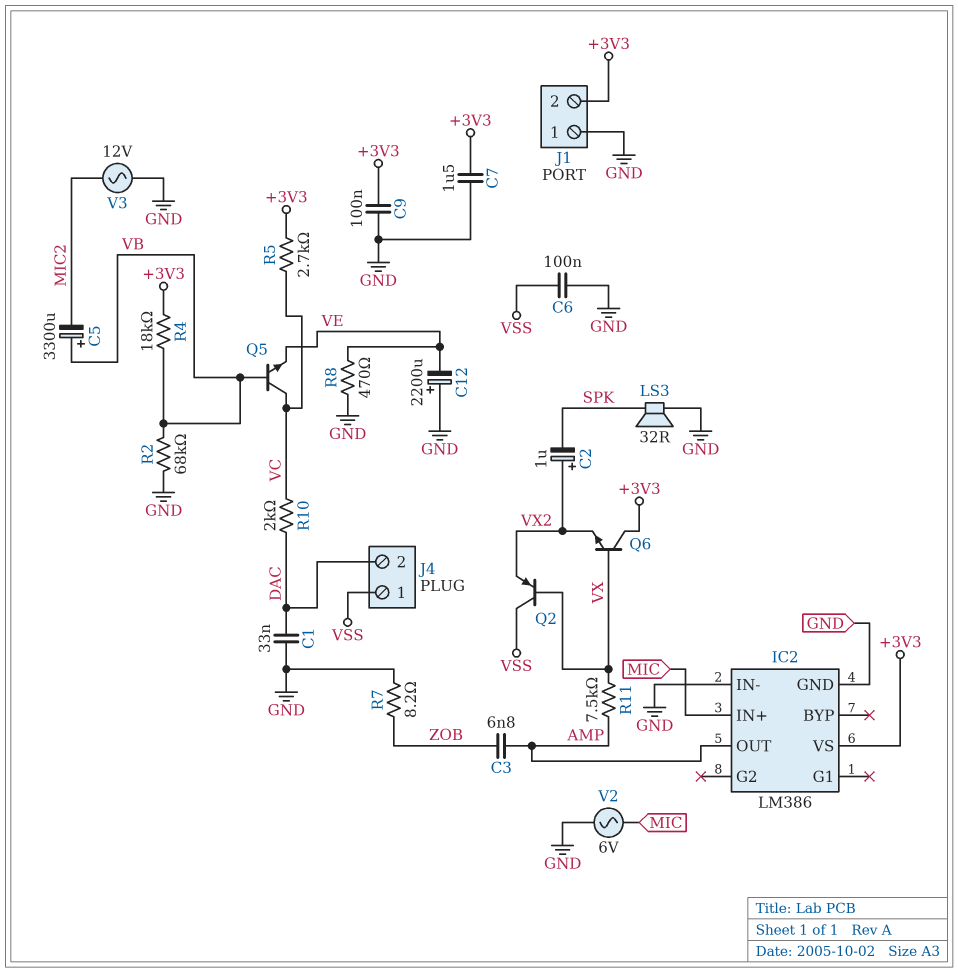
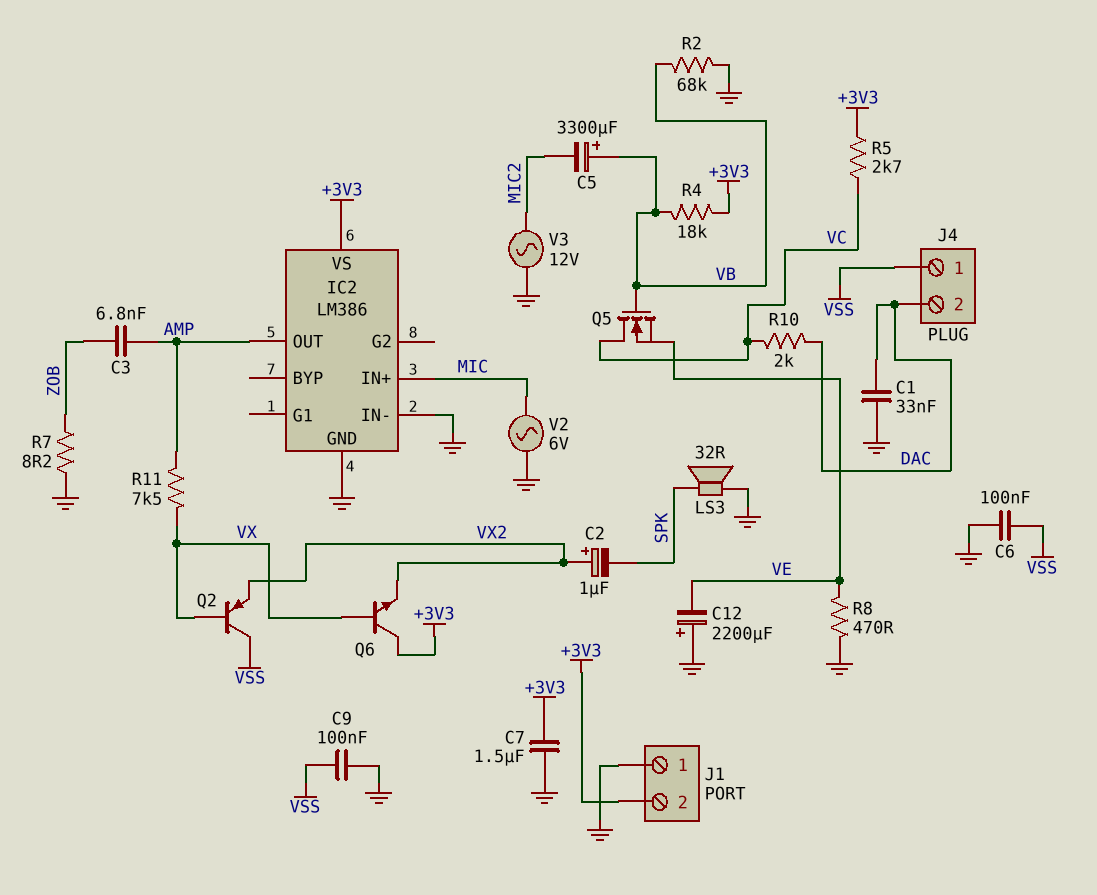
C9: 100nF (+3V3, GND) -> 100nF (GND, VSS)
Q5: NPN (B VB, C VC, E VE) -> NMOS (G VB, D VC, S VE)

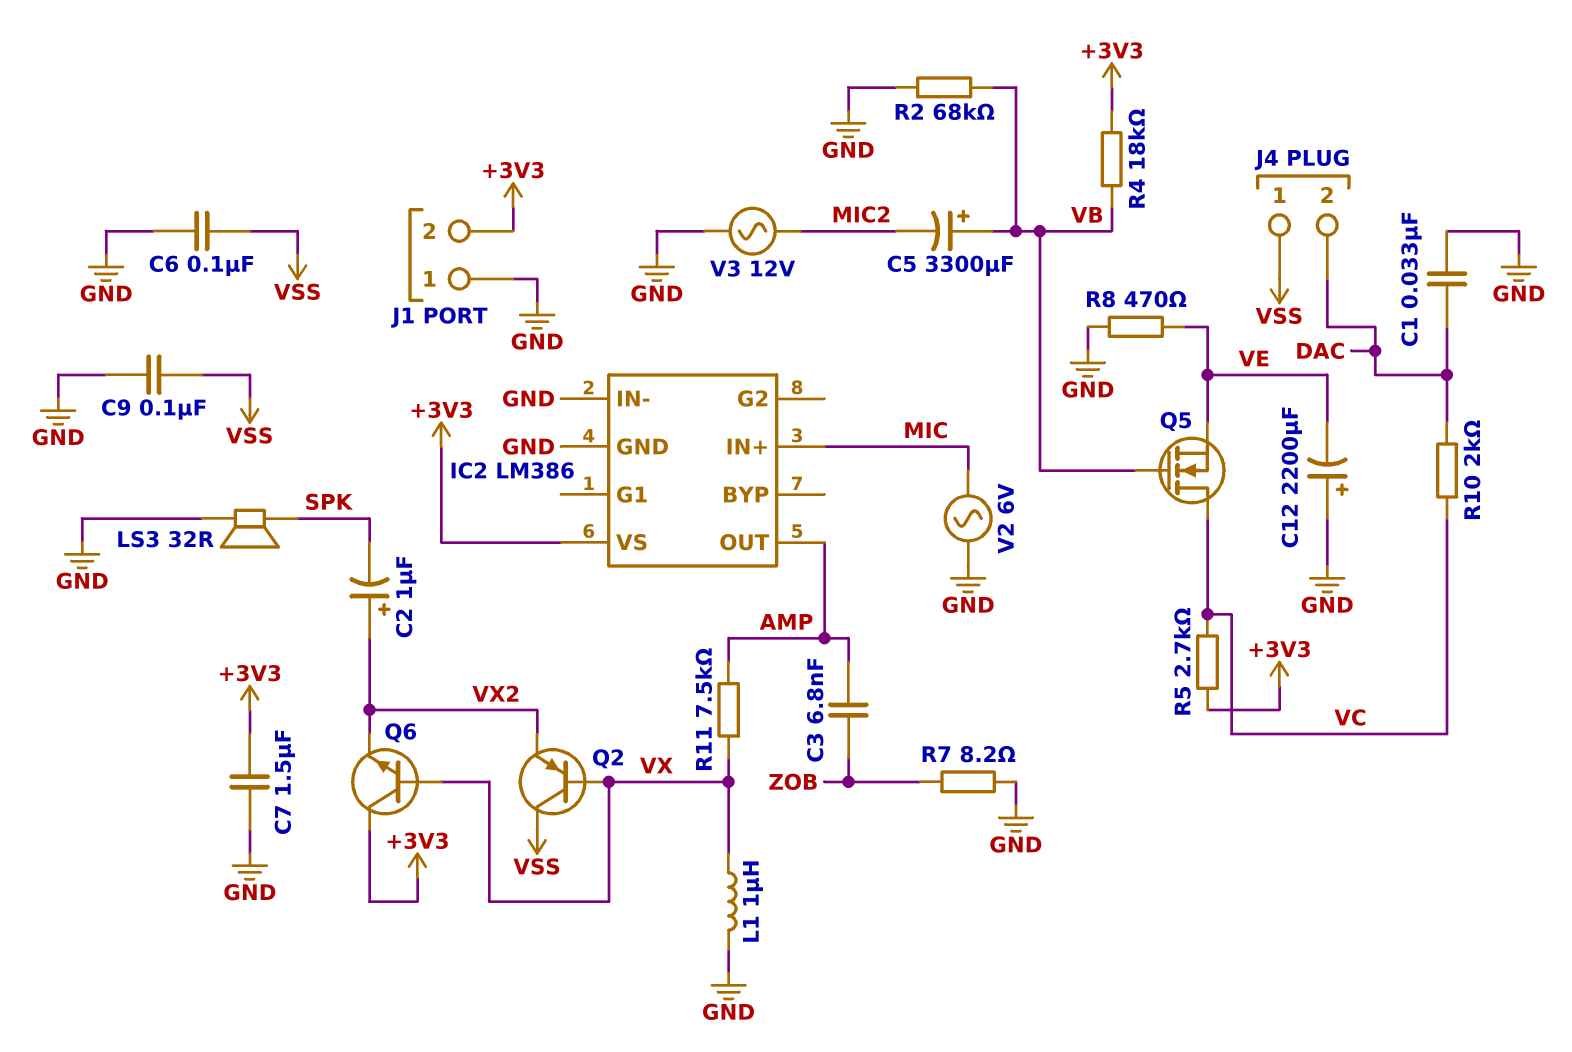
L1: none -> 1uH (GND, VX)

